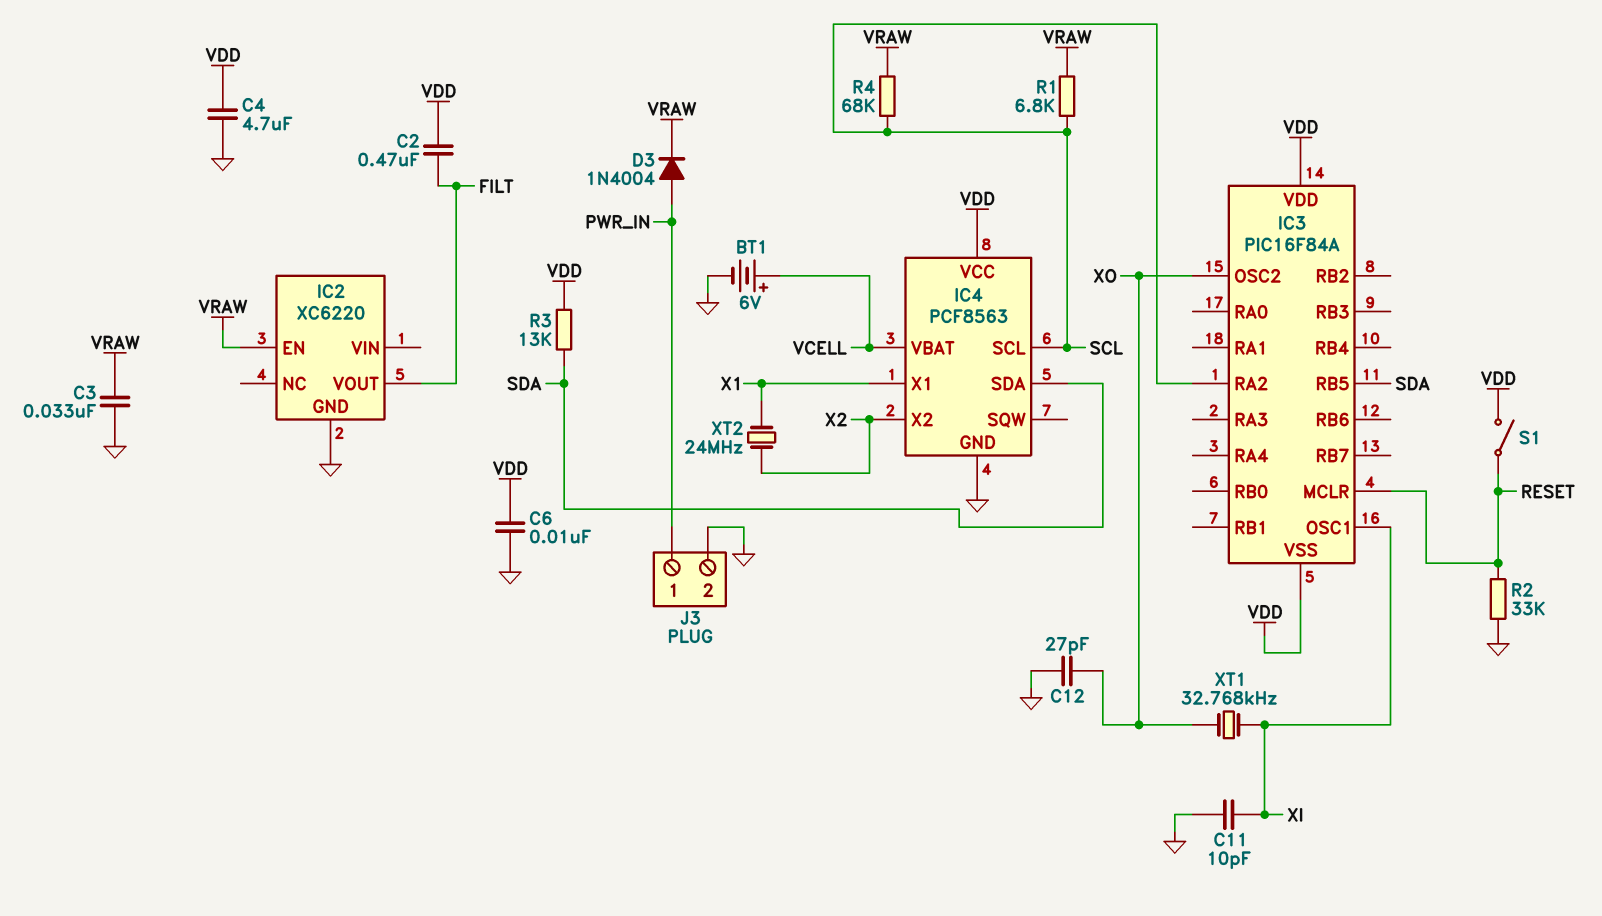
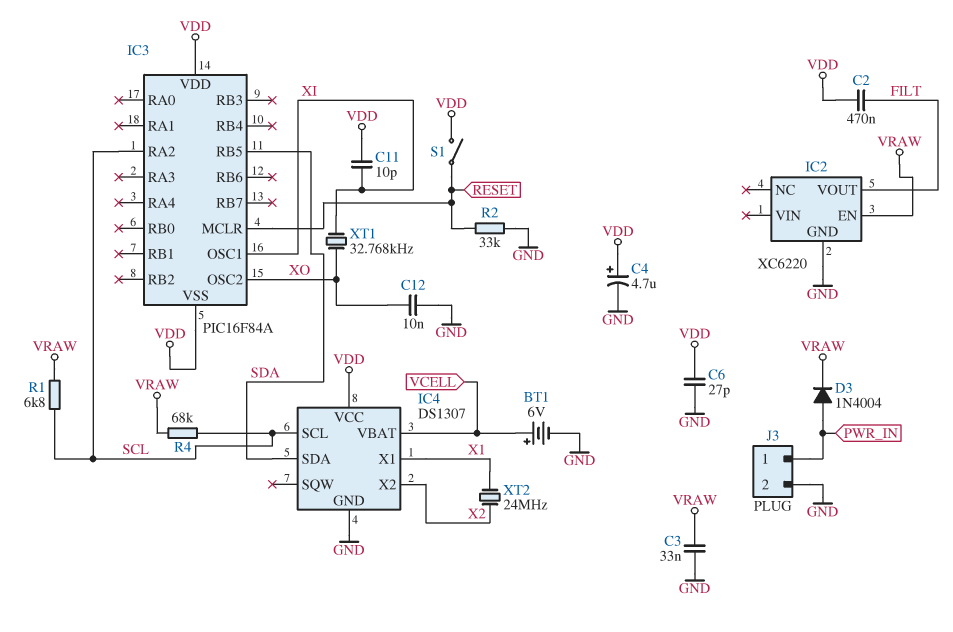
C4: 4.7uF (GND, VDD) -> 4.7uF (plus VDD, minus GND)
C6: 10nF (GND, VDD) -> 27pF (GND, VDD)
C11: 10pF (GND, XI) -> 10pF (VDD, XI)
C12: 27pF (GND, XO) -> 10nF (GND, XO)
IC4: PCF8563 -> DS1307
R3: 13k (SDA, VDD) -> none

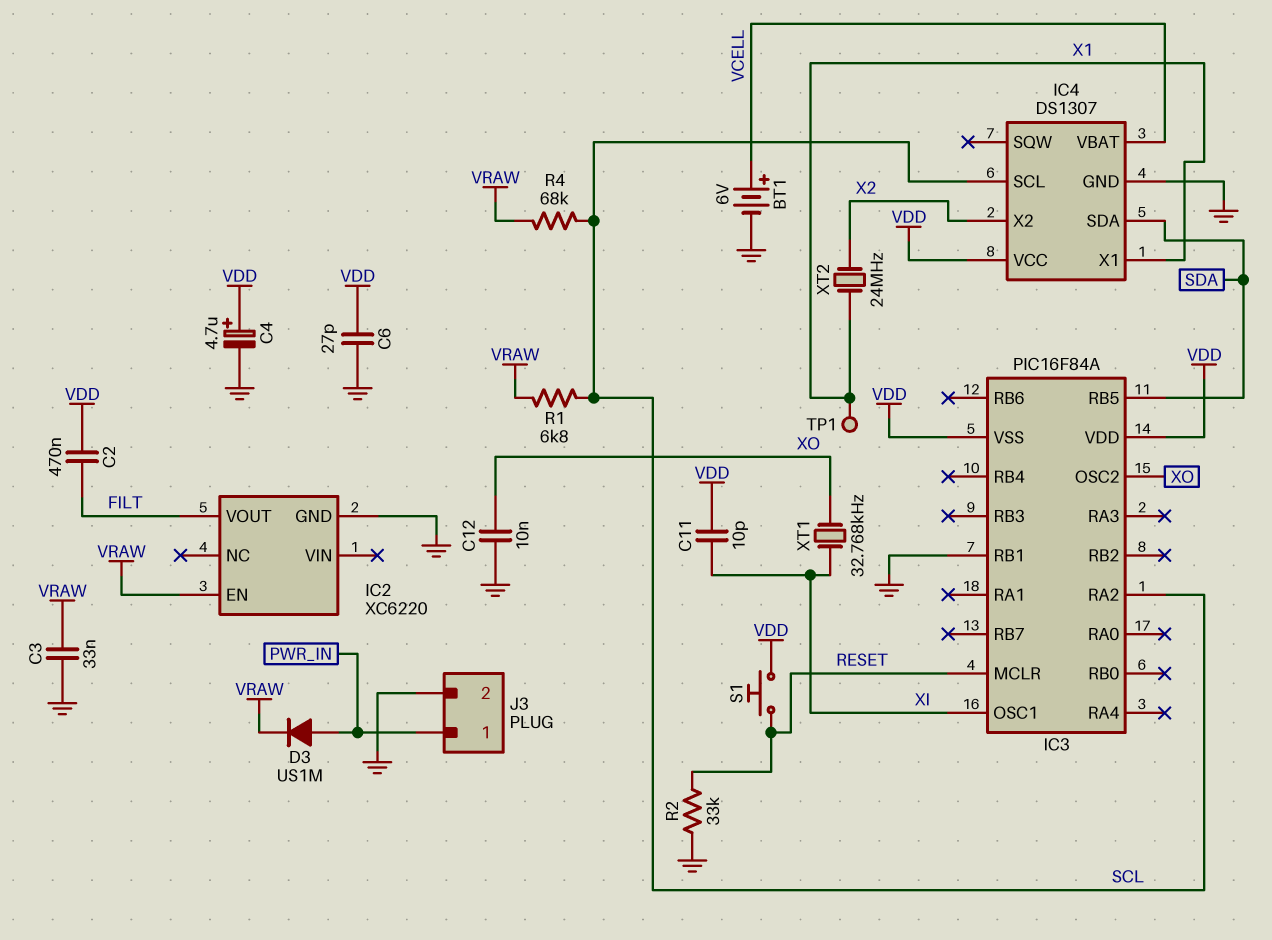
D3: diode 1N4004 (A PWR_IN, K VRAW) -> diode US1M (A PWR_IN, K VRAW)
IC3 pin RB1: none -> GND
S1: switch (RESET, VDD) -> button (RESET, VDD)
TP1: none -> test point (X1)

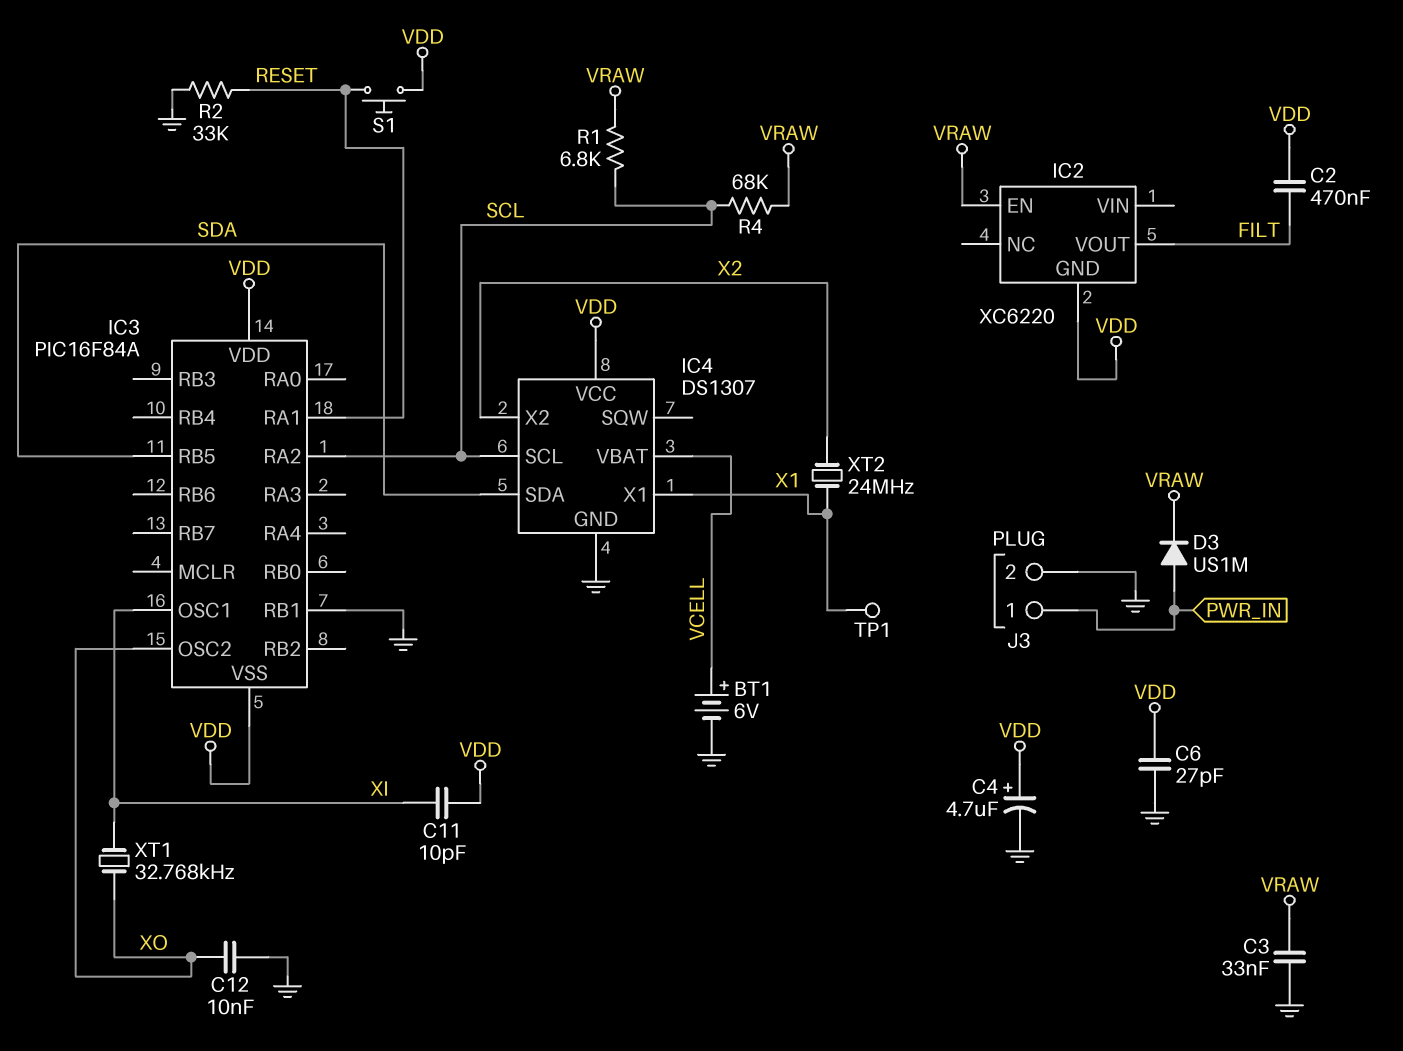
IC2 pin GND: GND -> VDD
IC3 pin MCLR: RESET -> none
IC3 pin RA1: none -> RESET

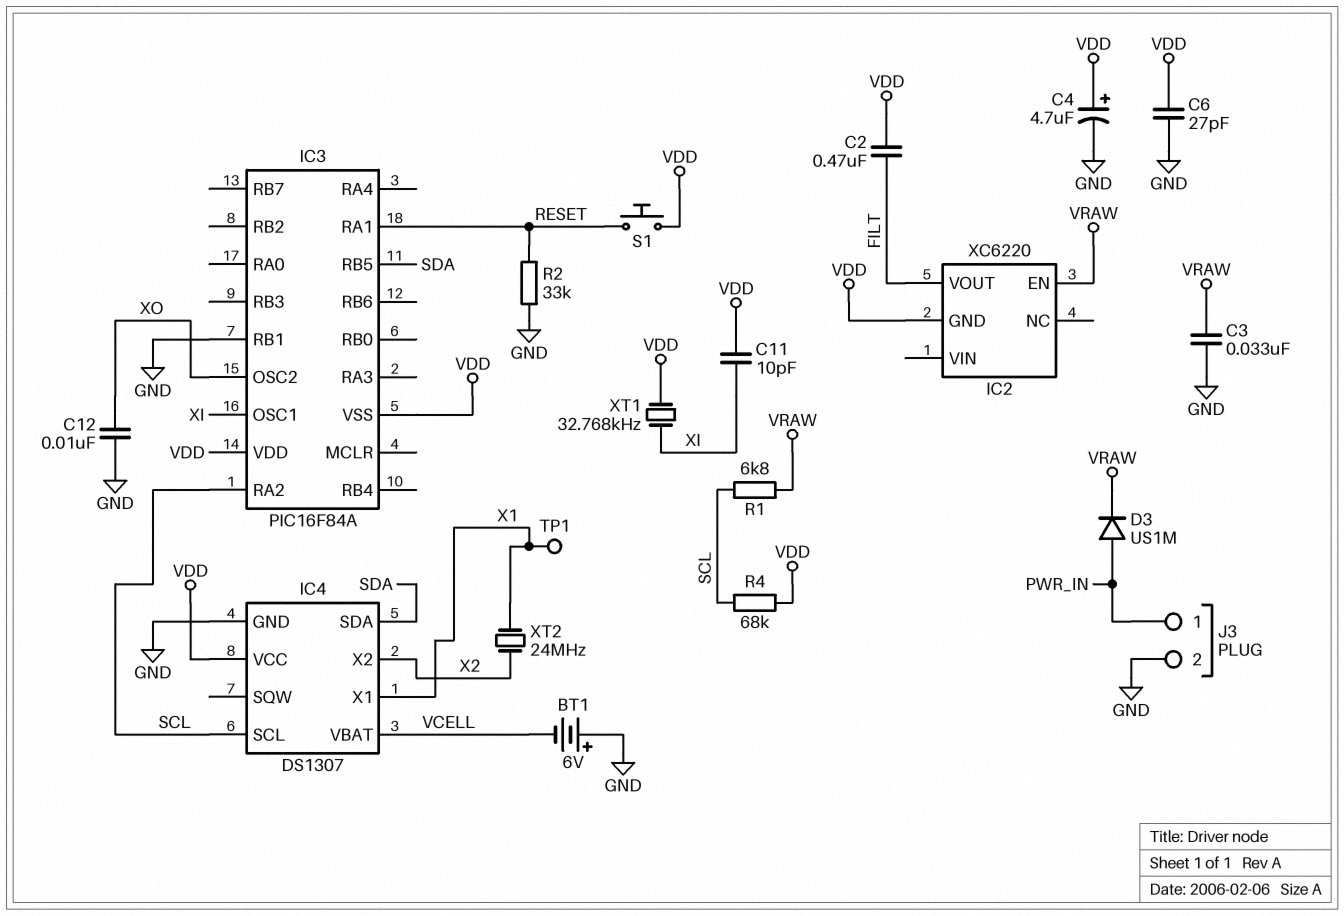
BT1: 6V (plus VCELL, minus GND) -> 6V (plus GND, minus VCELL)
R4: 68k (SCL, VRAW) -> 68k (SCL, VDD)
XT1: 32.768kHz (XI, XO) -> 32.768kHz (VDD, XI)

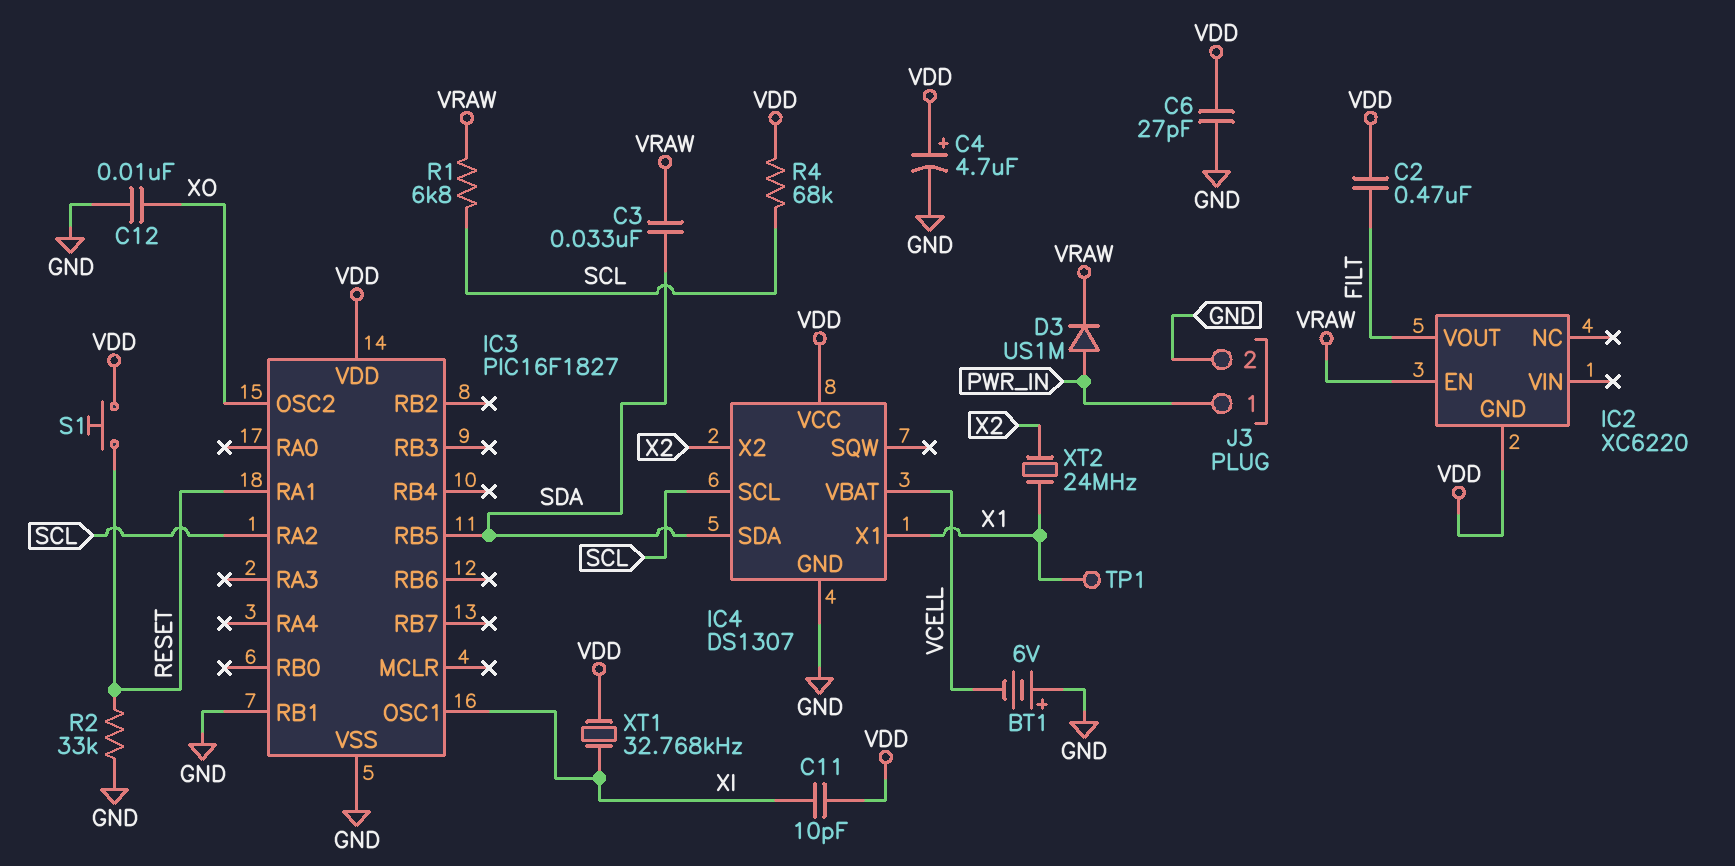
C3: 33nF (GND, VRAW) -> 33nF (SDA, VRAW)
IC3: PIC16F84A -> PIC16F1827
IC3 pin VSS: VDD -> GND

